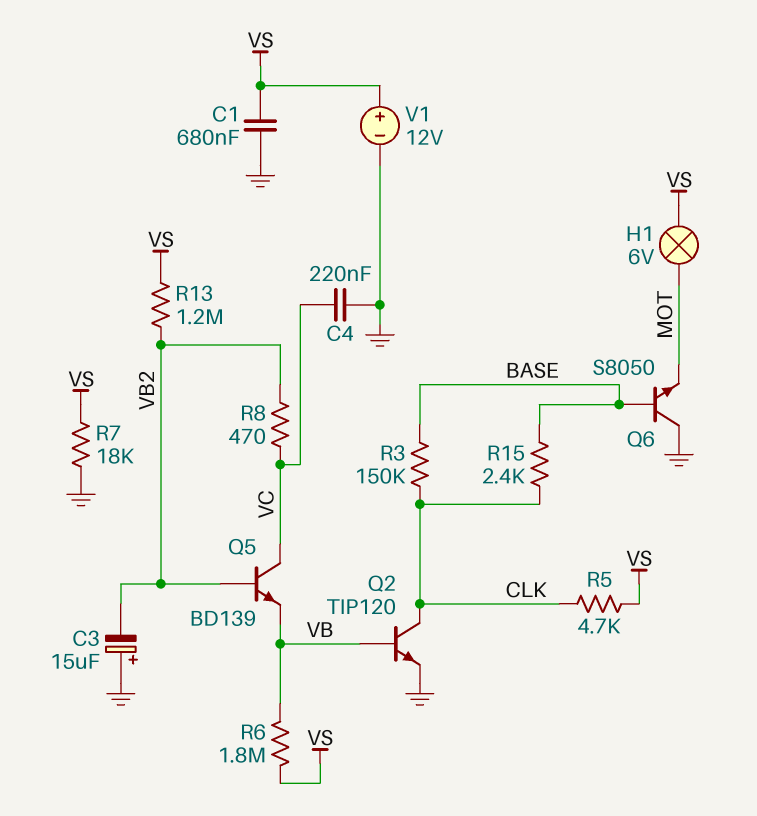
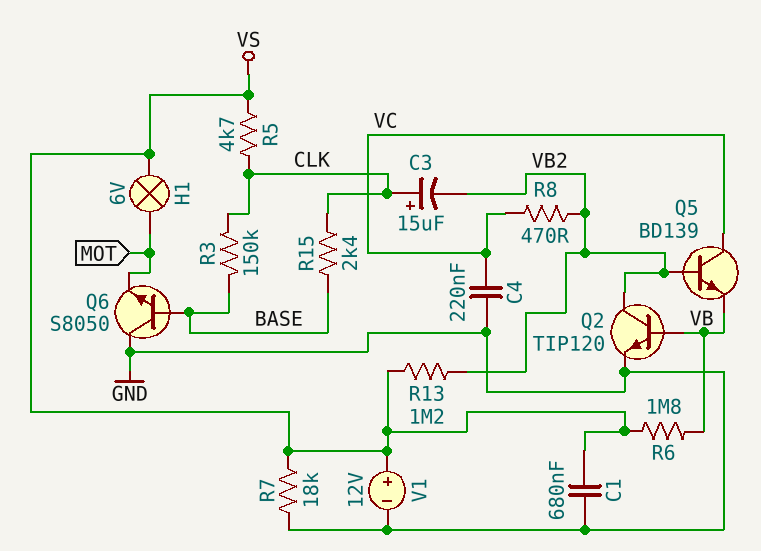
C3: 15uF (plus GND, minus VB2) -> 15uF (plus CLK, minus VB2)
Q2: NPN TIP120 (B VB, C CLK, E GND) -> NPN TIP120 (B VB, C VB2, E GND)

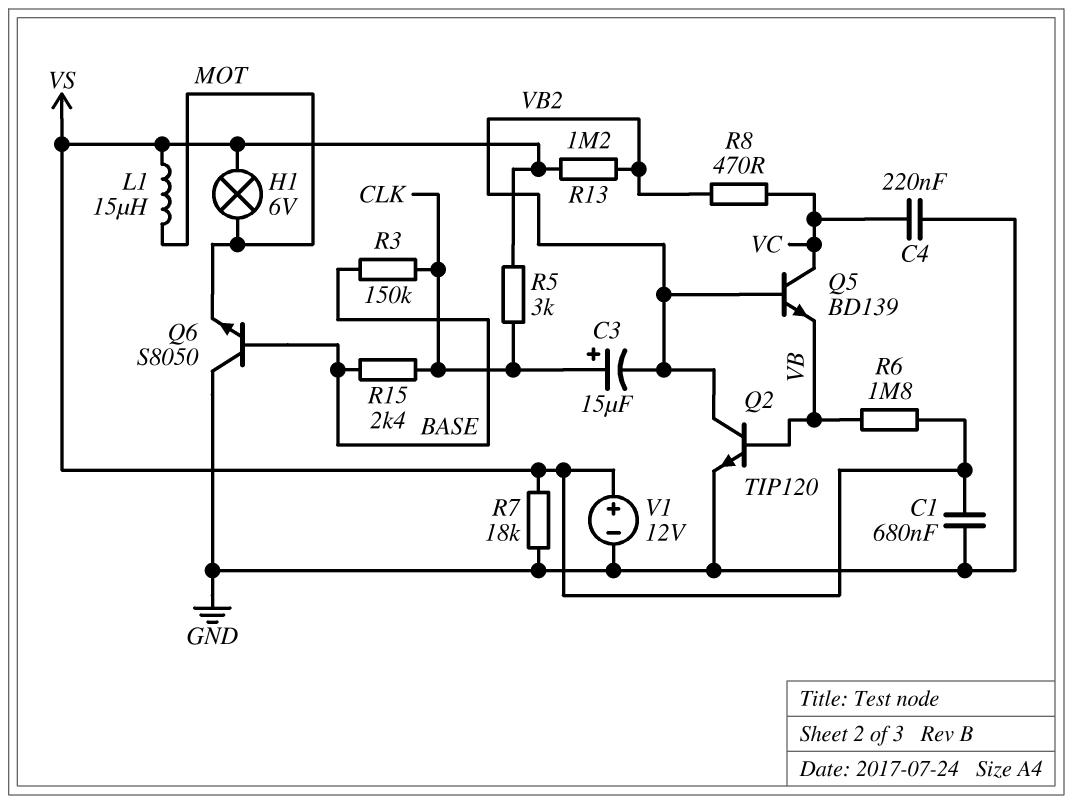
L1: none -> 15uH (MOT, VS)
R5: 4.7k (CLK, VS) -> 3k (CLK, VS)

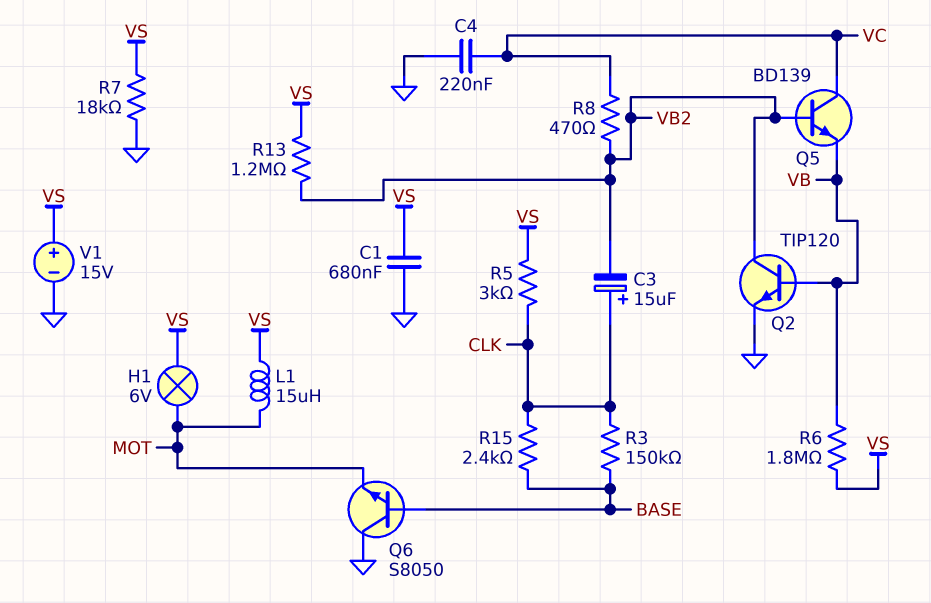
V1: 12V (plus VS, minus GND) -> 15V (plus VS, minus GND)

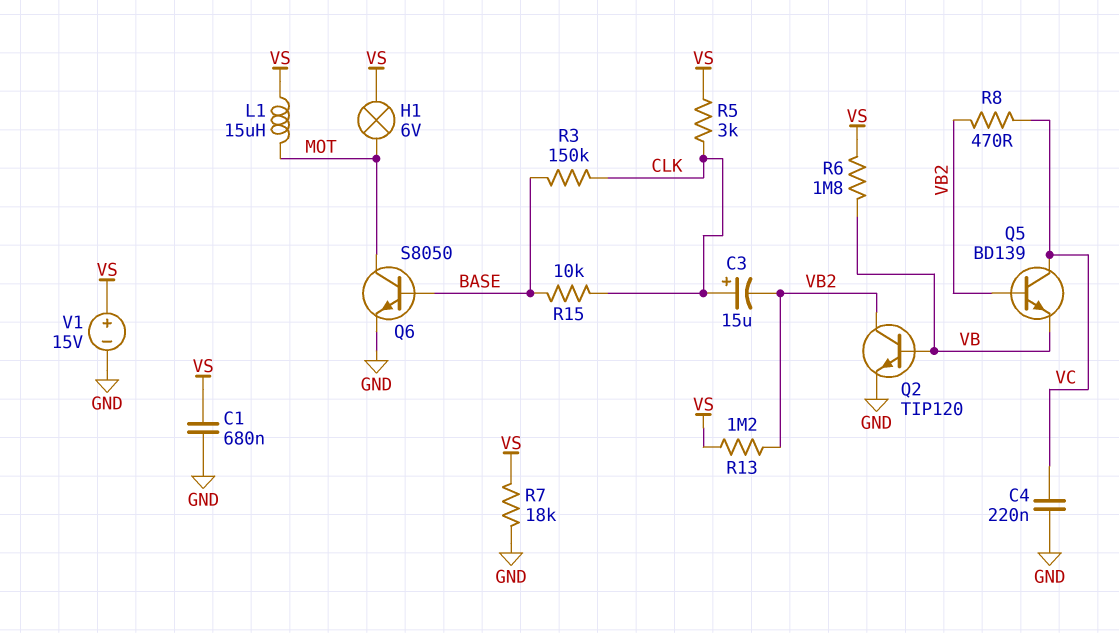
Q6: NPN S8050 (B BASE, C GND, E MOT) -> NPN S8050 (B BASE, C MOT, E GND)
R15: 2.4k (BASE, CLK) -> 10k (BASE, CLK)

